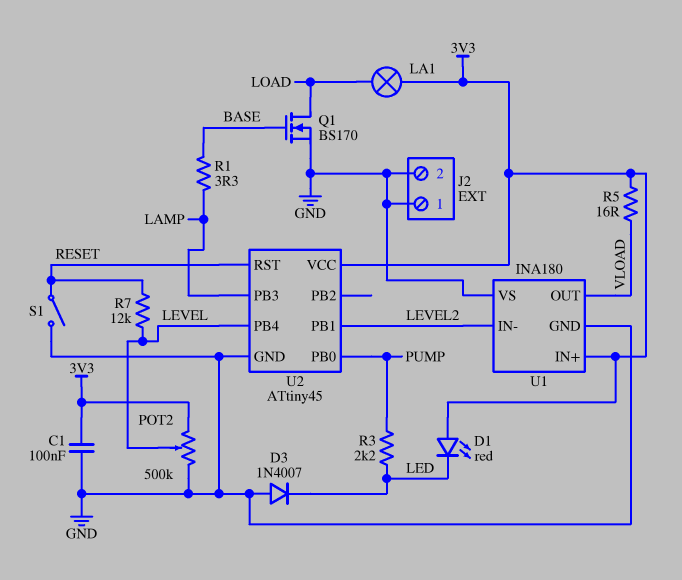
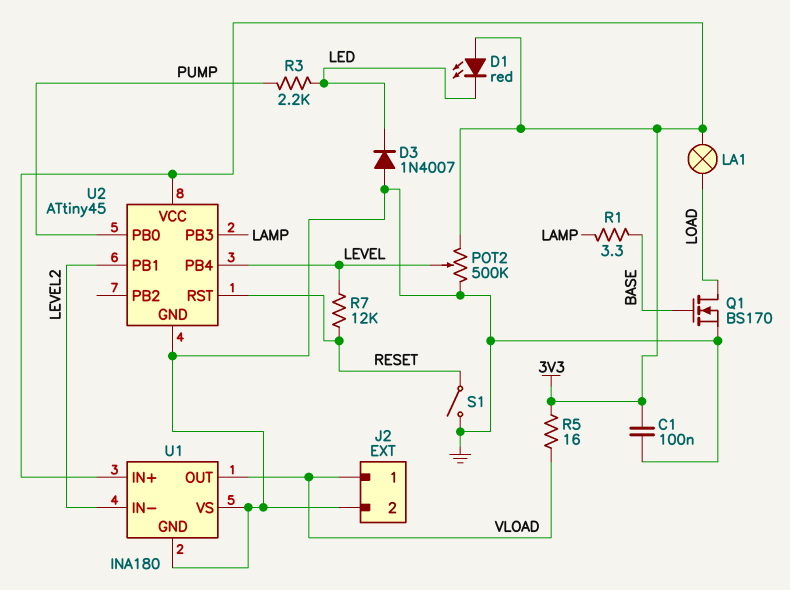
J2 pin 1: GND -> VLOAD

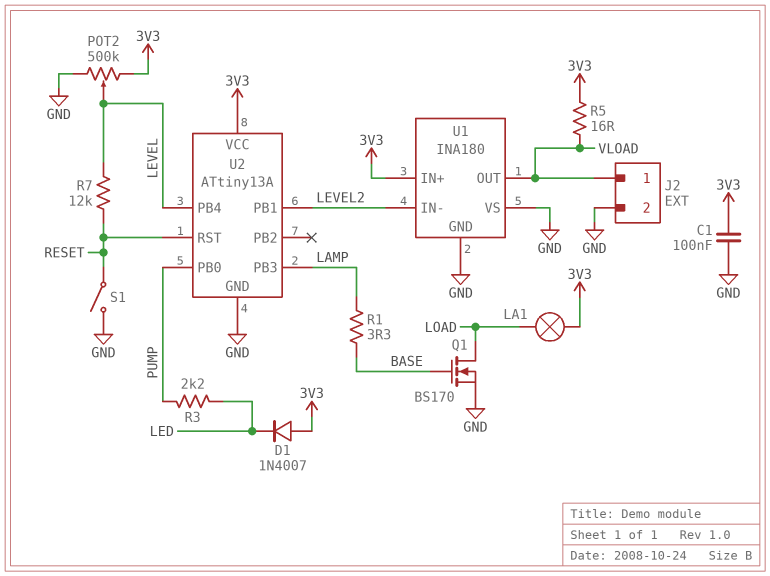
D1: LED red (A 3V3, K LED) -> diode 1N4007 (A 3V3, K LED)
D3: diode 1N4007 (A GND, K LED) -> none
U2: ATtiny45 -> ATtiny13A

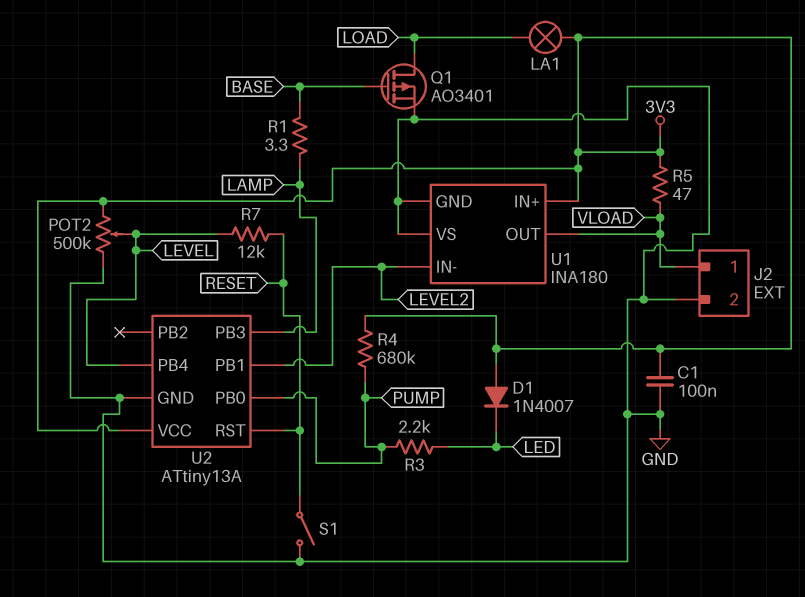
Q1: NMOS BS170 (G BASE, D LOAD, S GND) -> PMOS AO3401 (G BASE, D LOAD, S GND)
R4: none -> 680k (3V3, PUMP)
R5: 16 (3V3, VLOAD) -> 47 (3V3, VLOAD)

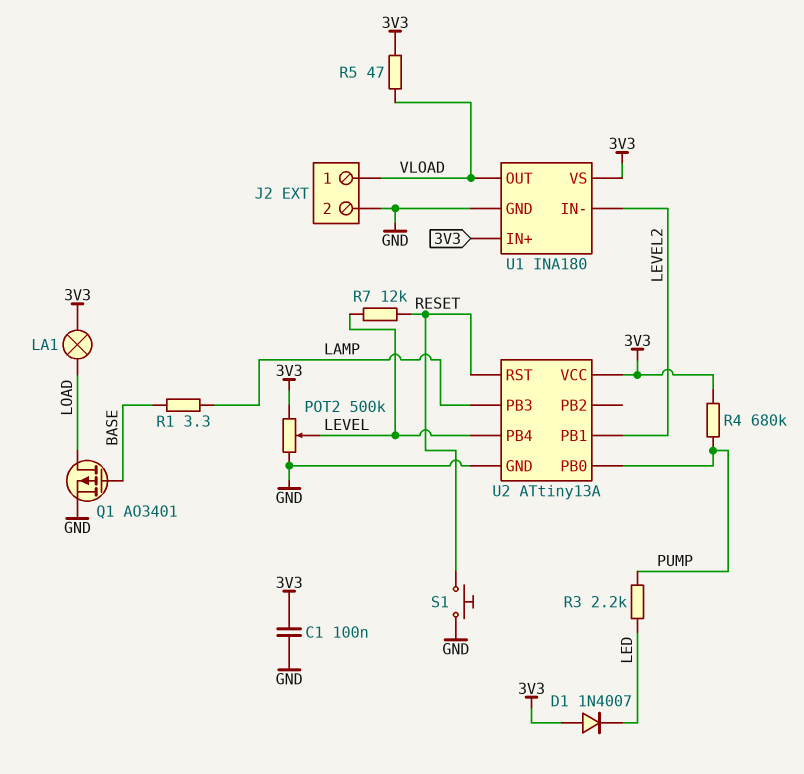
S1: switch (GND, RESET) -> button (GND, RESET)
U1 pin VS: GND -> 3V3

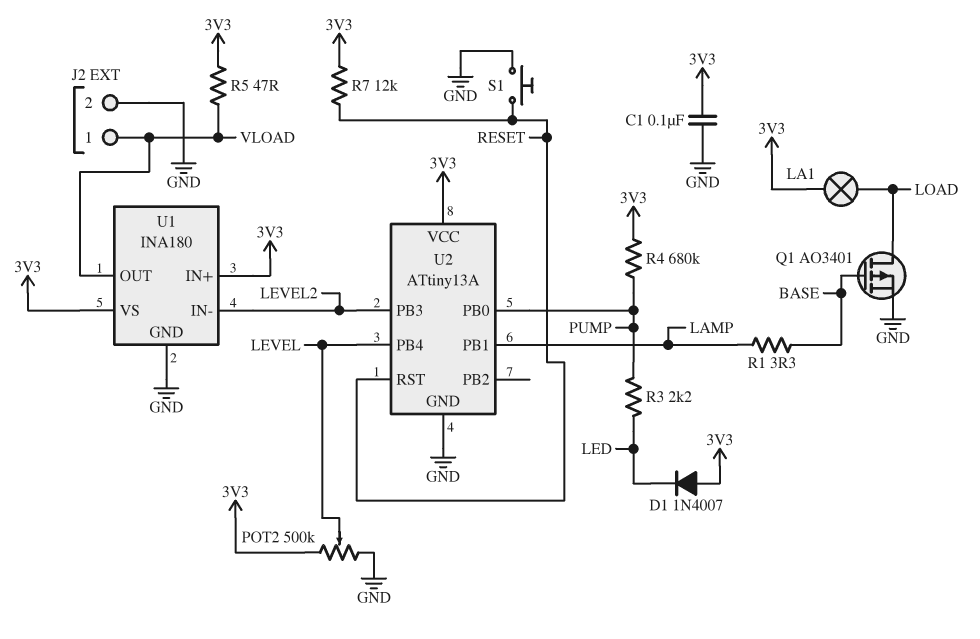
R7: 12k (LEVEL, RESET) -> 12k (3V3, RESET)
U2 pin PB1: LEVEL2 -> LAMP
U2 pin PB3: LAMP -> LEVEL2

